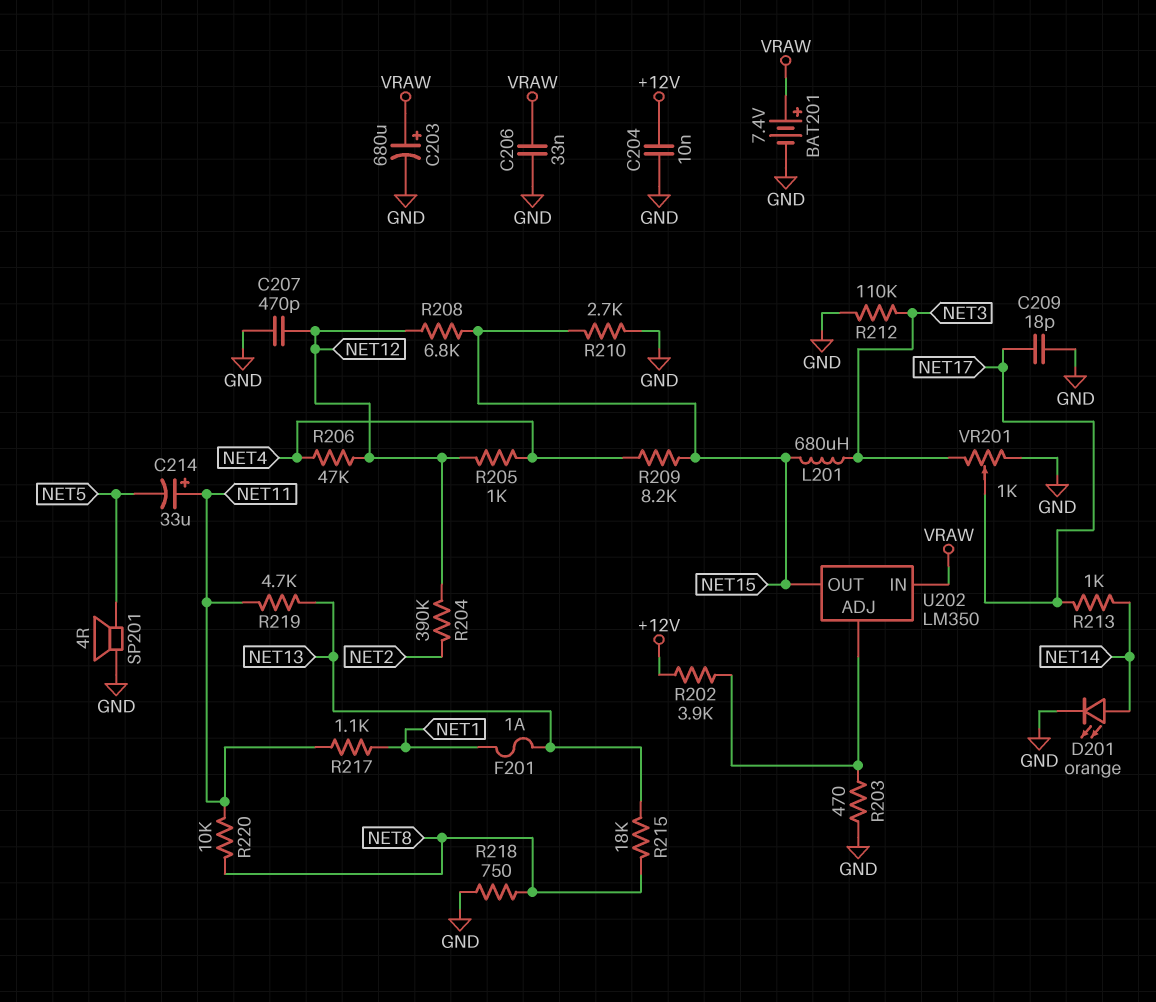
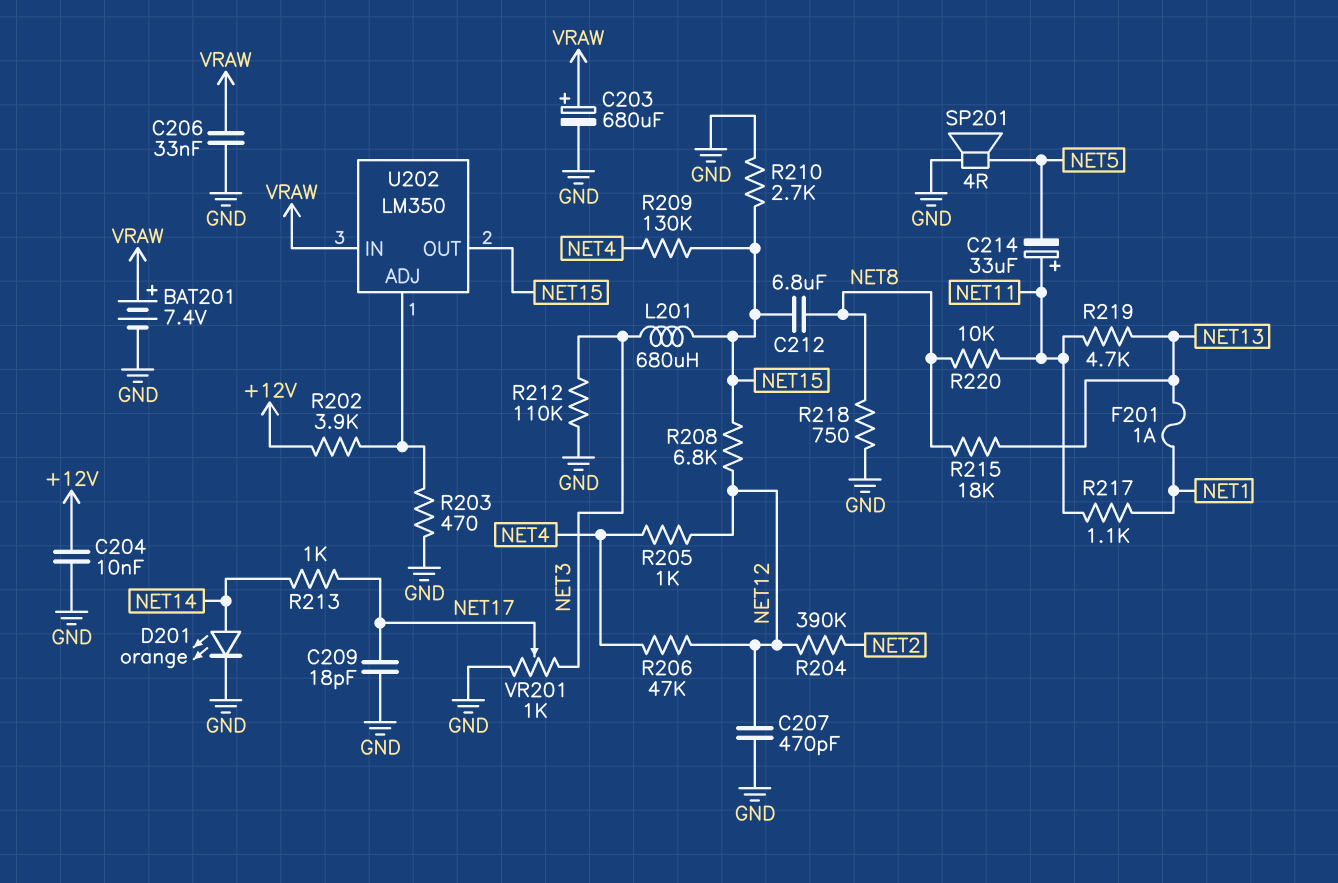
C212: none -> 6.8uF (NET8, NET15)
R209: 8.2k (NET4, NET15) -> 130k (NET4, NET15)

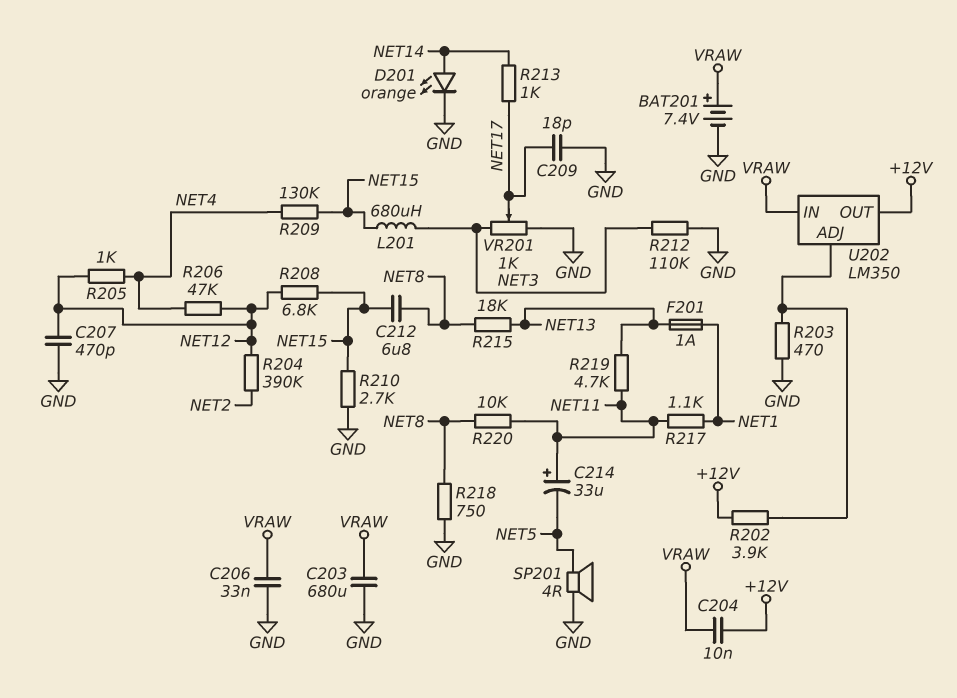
C203: 680uF (plus VRAW, minus GND) -> 680uF (GND, VRAW)
C204: 10nF (+12V, GND) -> 10nF (+12V, VRAW)
U202 pin OUT: NET15 -> +12V

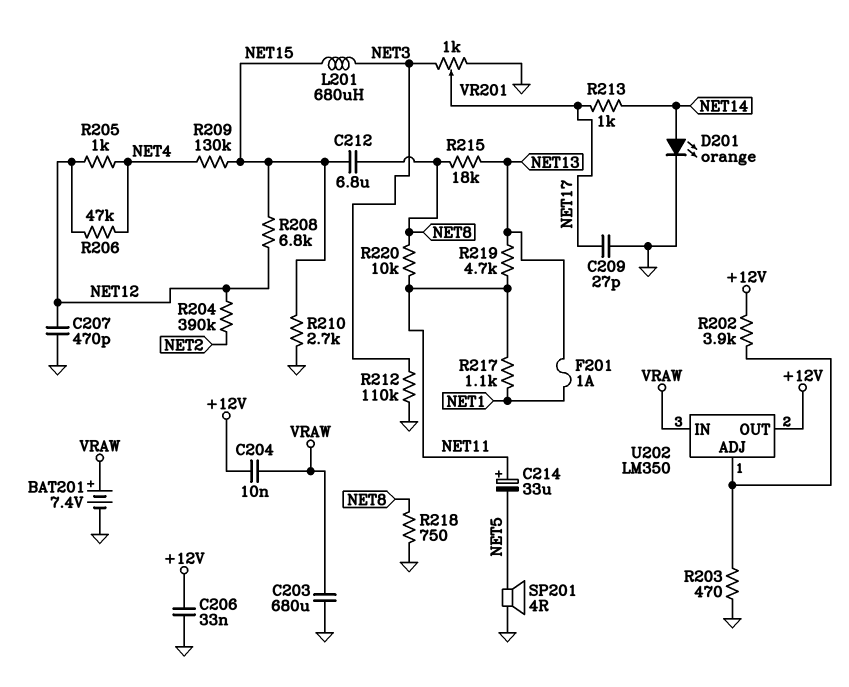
C206: 33nF (GND, VRAW) -> 33nF (+12V, GND)
C209: 18pF (GND, NET17) -> 27pF (GND, NET17)

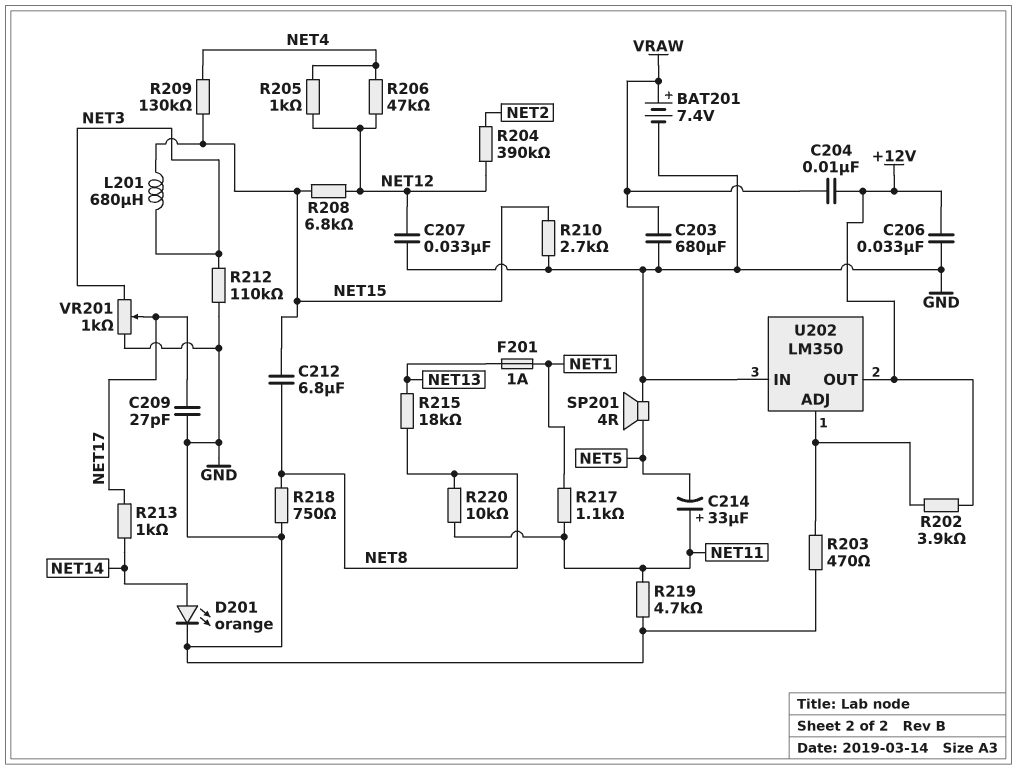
C207: 470pF (GND, NET12) -> 33nF (GND, NET12)
R219: 4.7k (NET11, NET13) -> 4.7k (GND, NET11)
U202 pin IN: VRAW -> GND

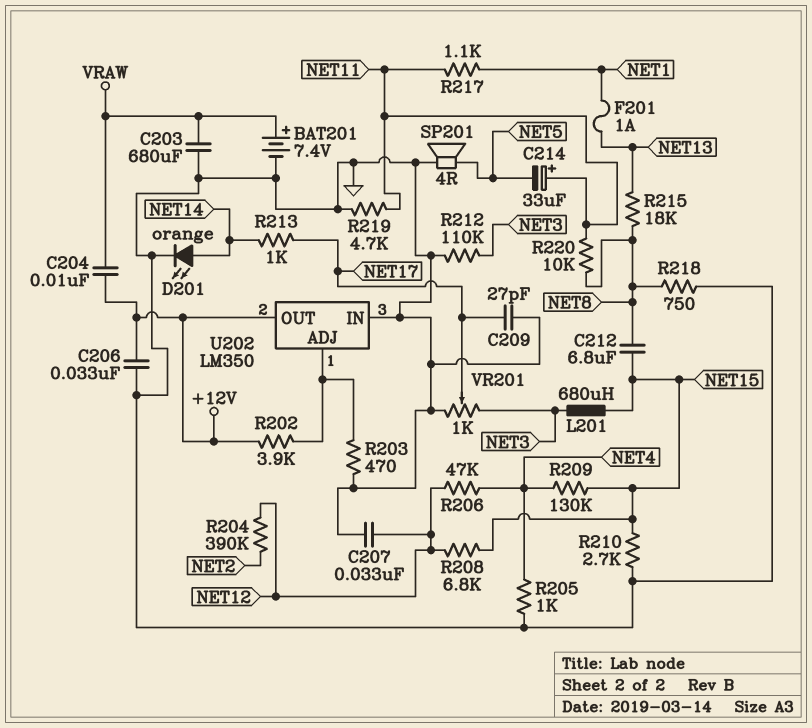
R205: 1k (NET4, NET12) -> 1k (GND, NET4)

